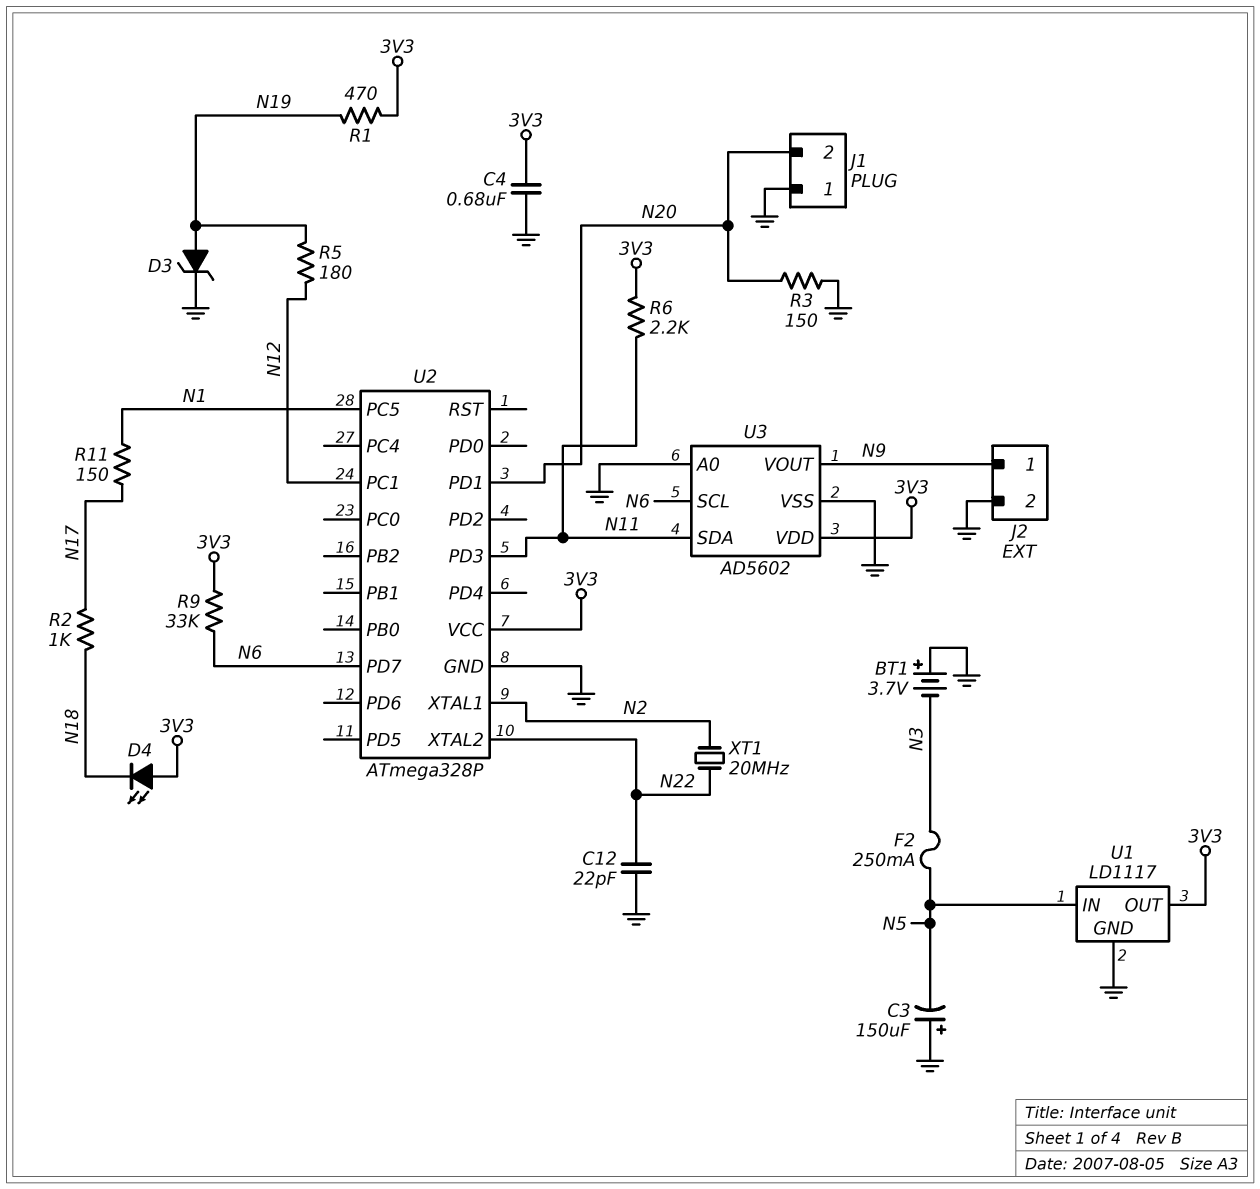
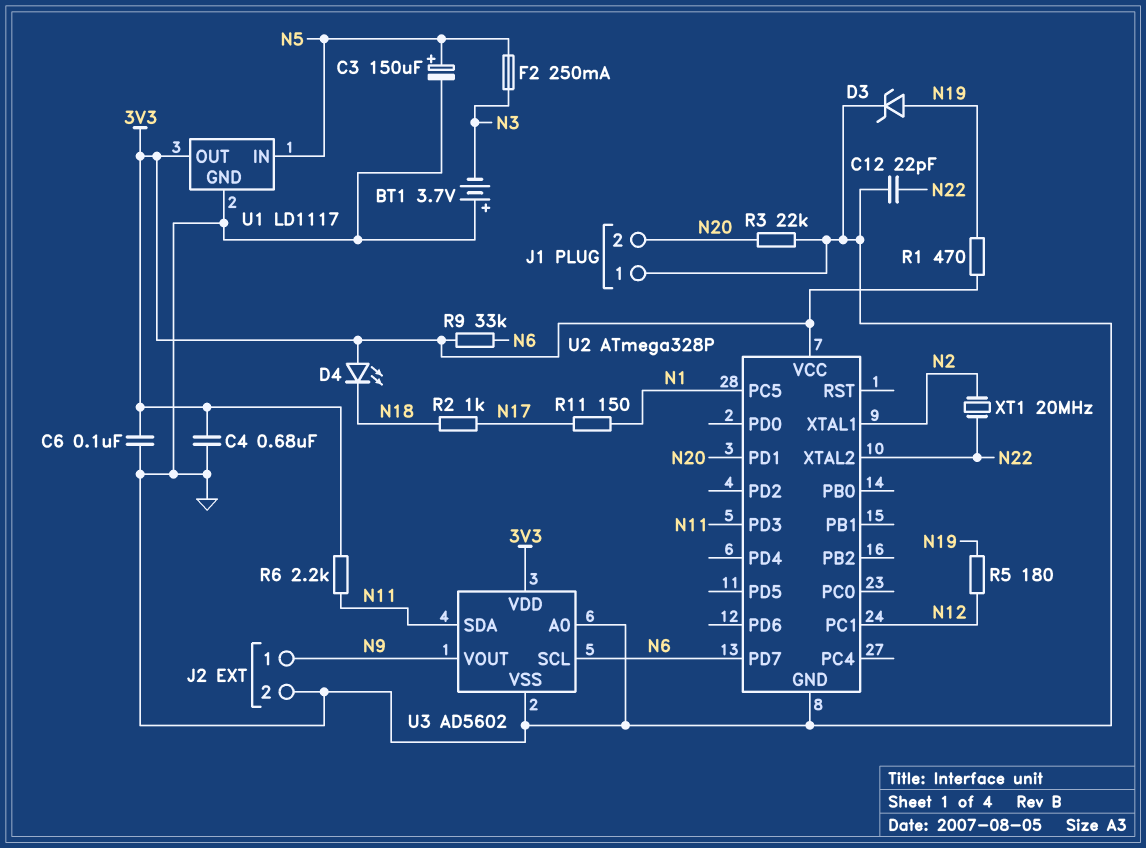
C3: 150uF (plus GND, minus N5) -> 150uF (plus N5, minus GND)
C6: none -> 100nF (3V3, GND)
R3: 150 (GND, N20) -> 22k (GND, N20)

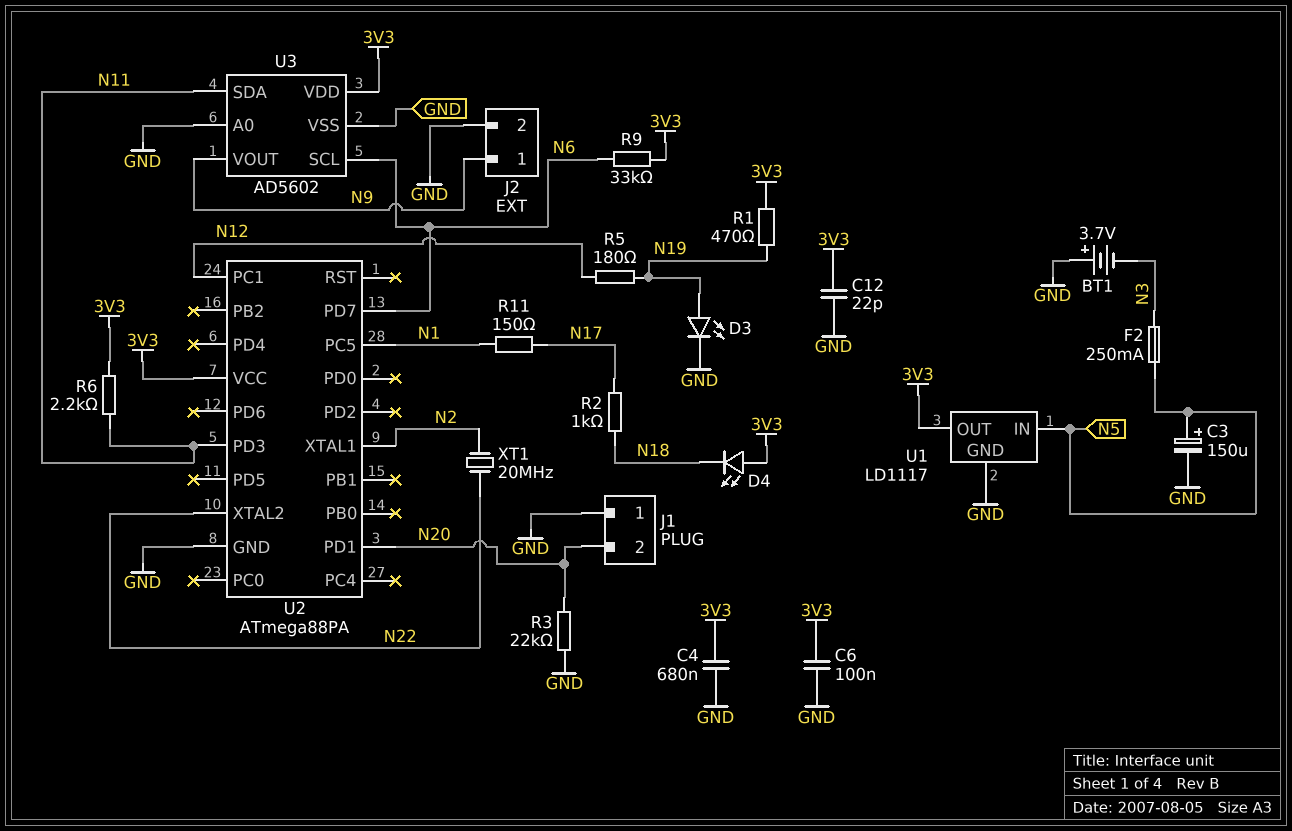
C12: 22pF (GND, N22) -> 22pF (3V3, GND)
D3: zener (A N19, K GND) -> LED (A N19, K GND)
U2: ATmega328P -> ATmega88PA

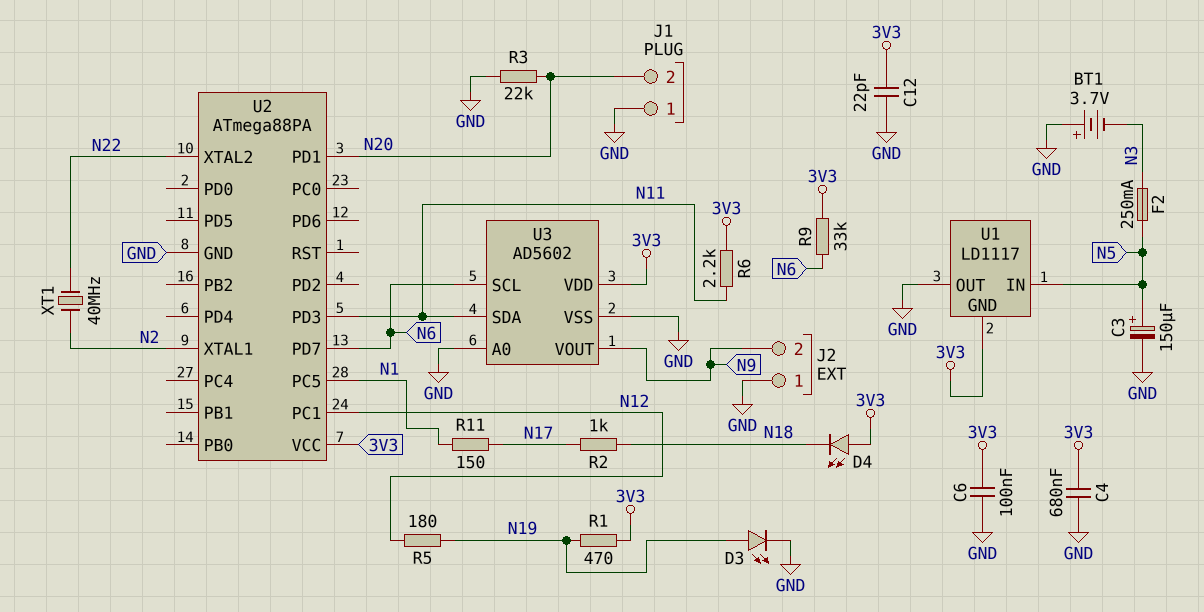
J2 pin 1: N9 -> GND
J2 pin 2: GND -> N9
U1 pin GND: GND -> 3V3
U1 pin OUT: 3V3 -> GND
XT1: 20MHz (N2, N22) -> 40MHz (N2, N22)

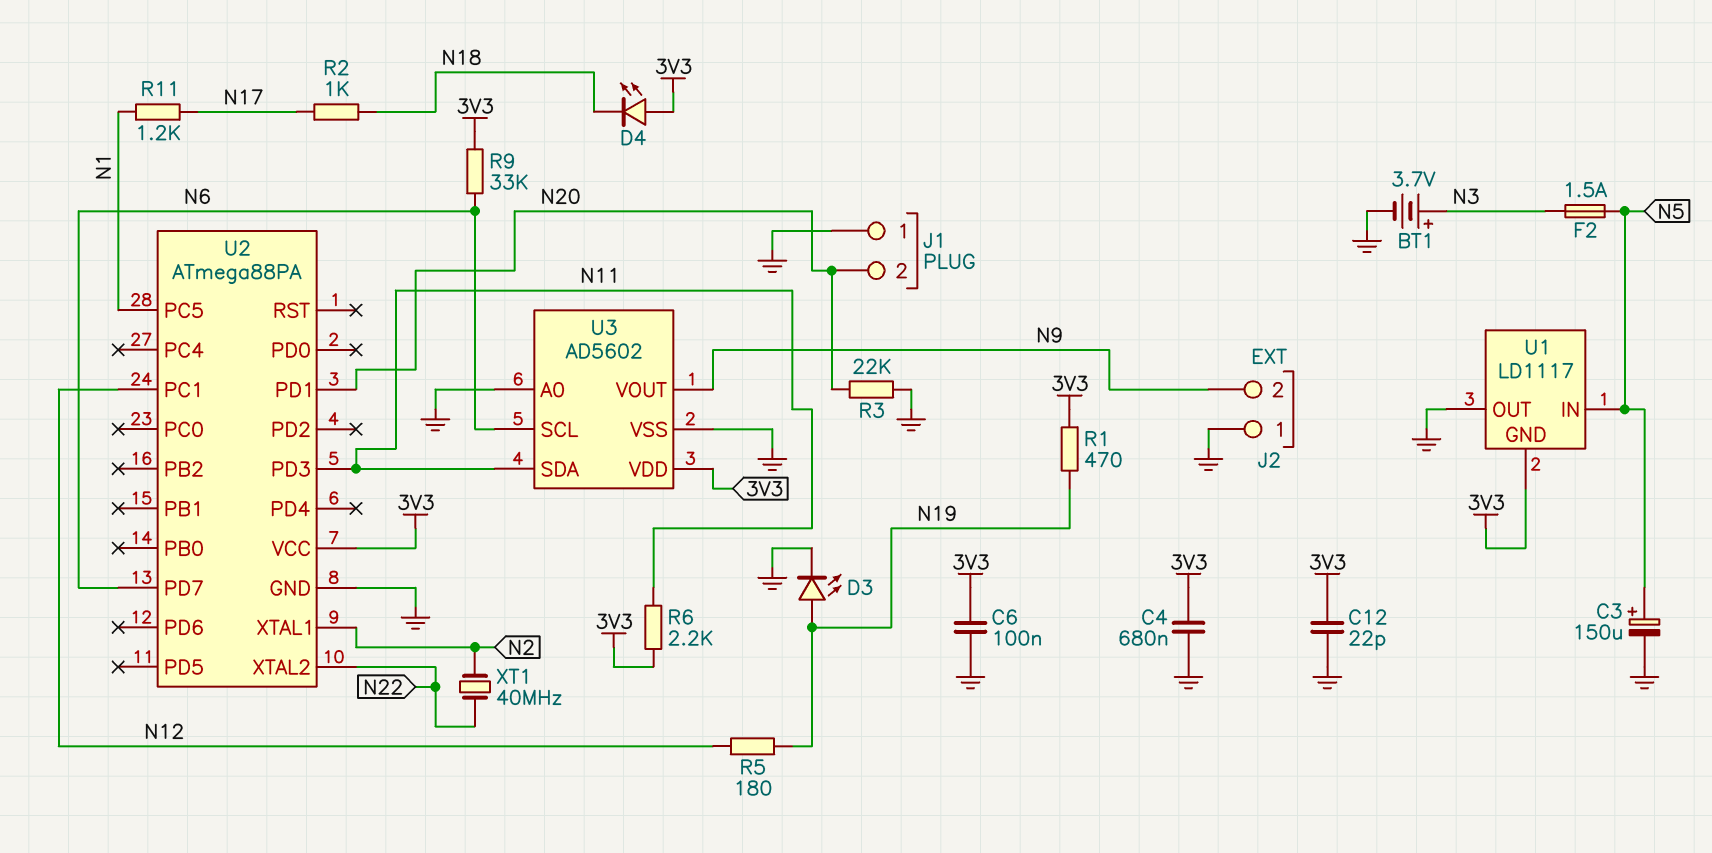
BT1: 3.7V (plus GND, minus N3) -> 3.7V (plus N3, minus GND)
F2: 250mA (N3, N5) -> 1.5A (N3, N5)
R11: 150 (N1, N17) -> 1.2k (N1, N17)

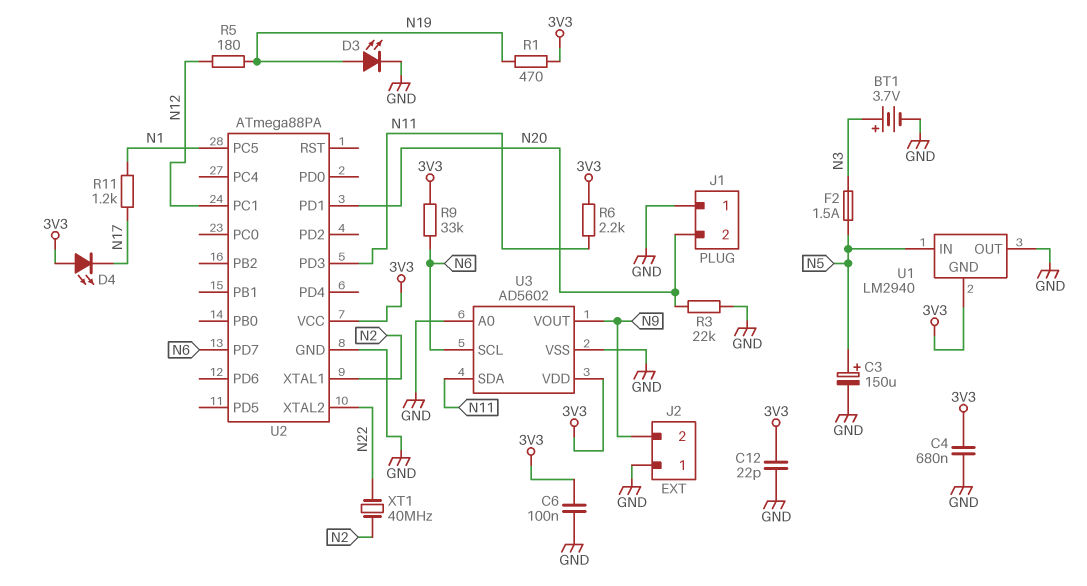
D4: LED (A 3V3, K N18) -> LED (A 3V3, K N17)
R2: 1k (N17, N18) -> none
U1: LD1117 -> LM2940

